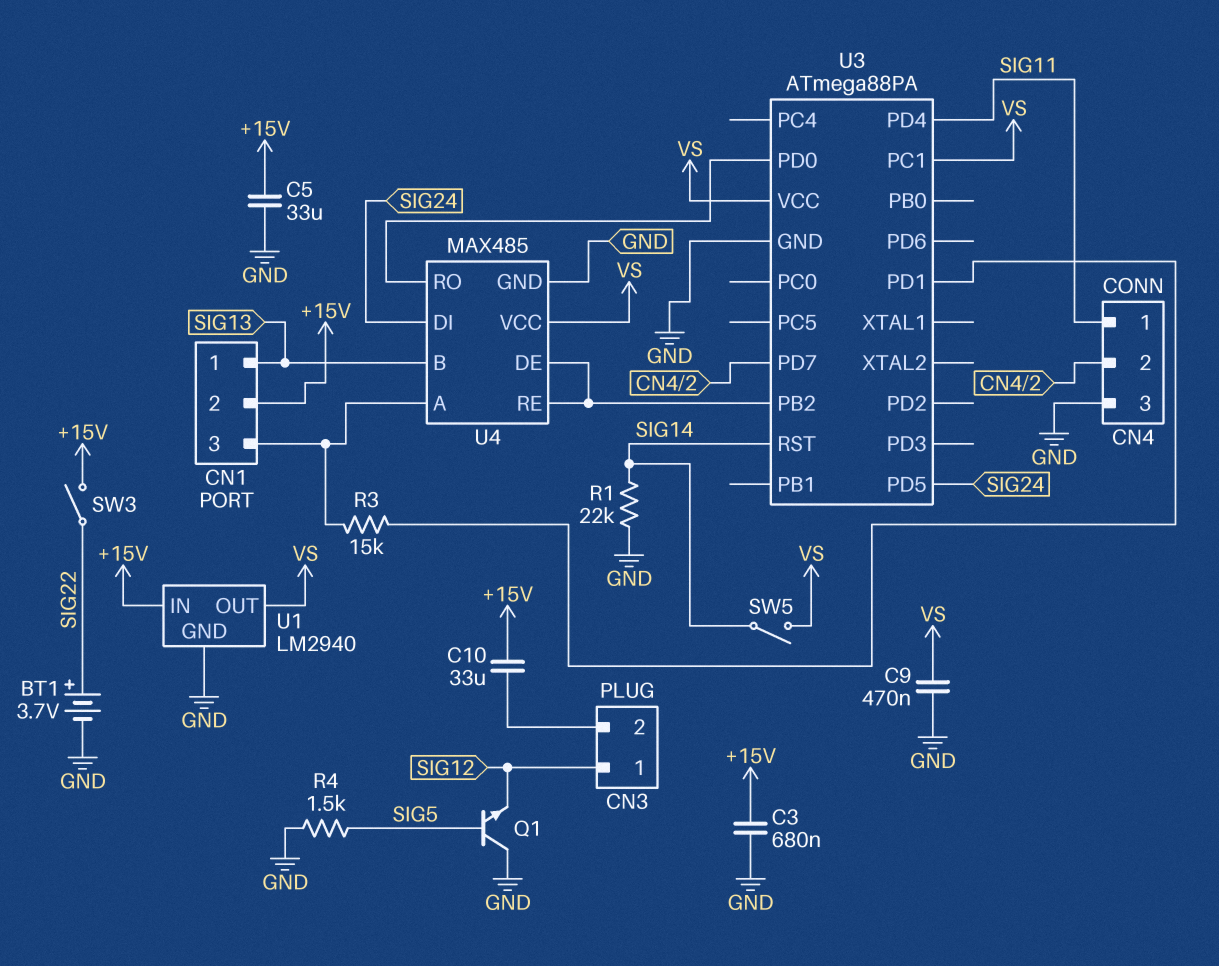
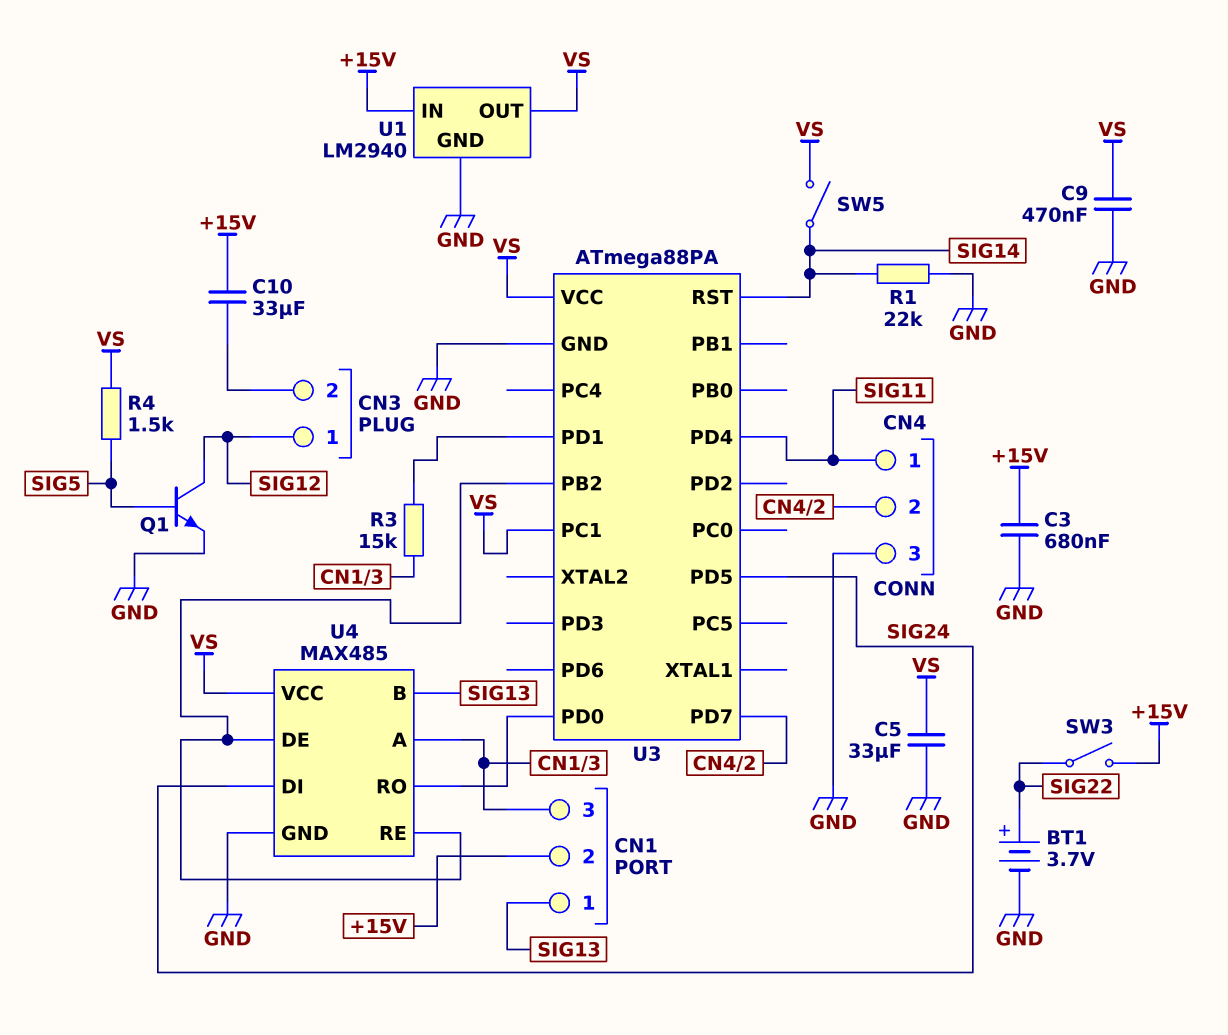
C5: 33uF (+15V, GND) -> 33uF (GND, VS)
Q1: NPN (B SIG5, C GND, E SIG12) -> NPN (B SIG5, C SIG12, E GND)
R4: 1.5k (GND, SIG5) -> 1.5k (SIG5, VS)

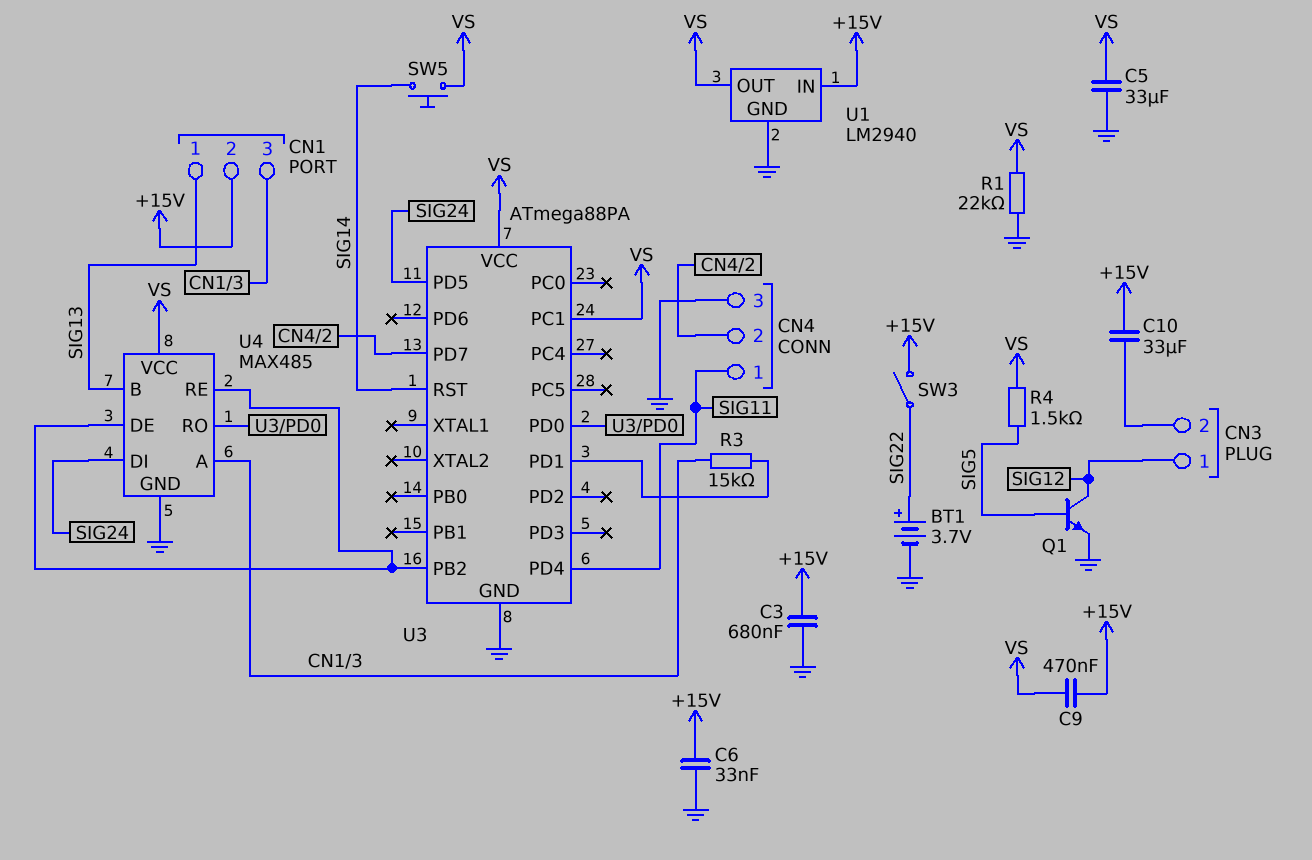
C6: none -> 33nF (+15V, GND)
C9: 470nF (GND, VS) -> 470nF (+15V, VS)
R1: 22k (GND, SIG14) -> 22k (GND, VS)
SW5: switch (SIG14, VS) -> button (SIG14, VS)

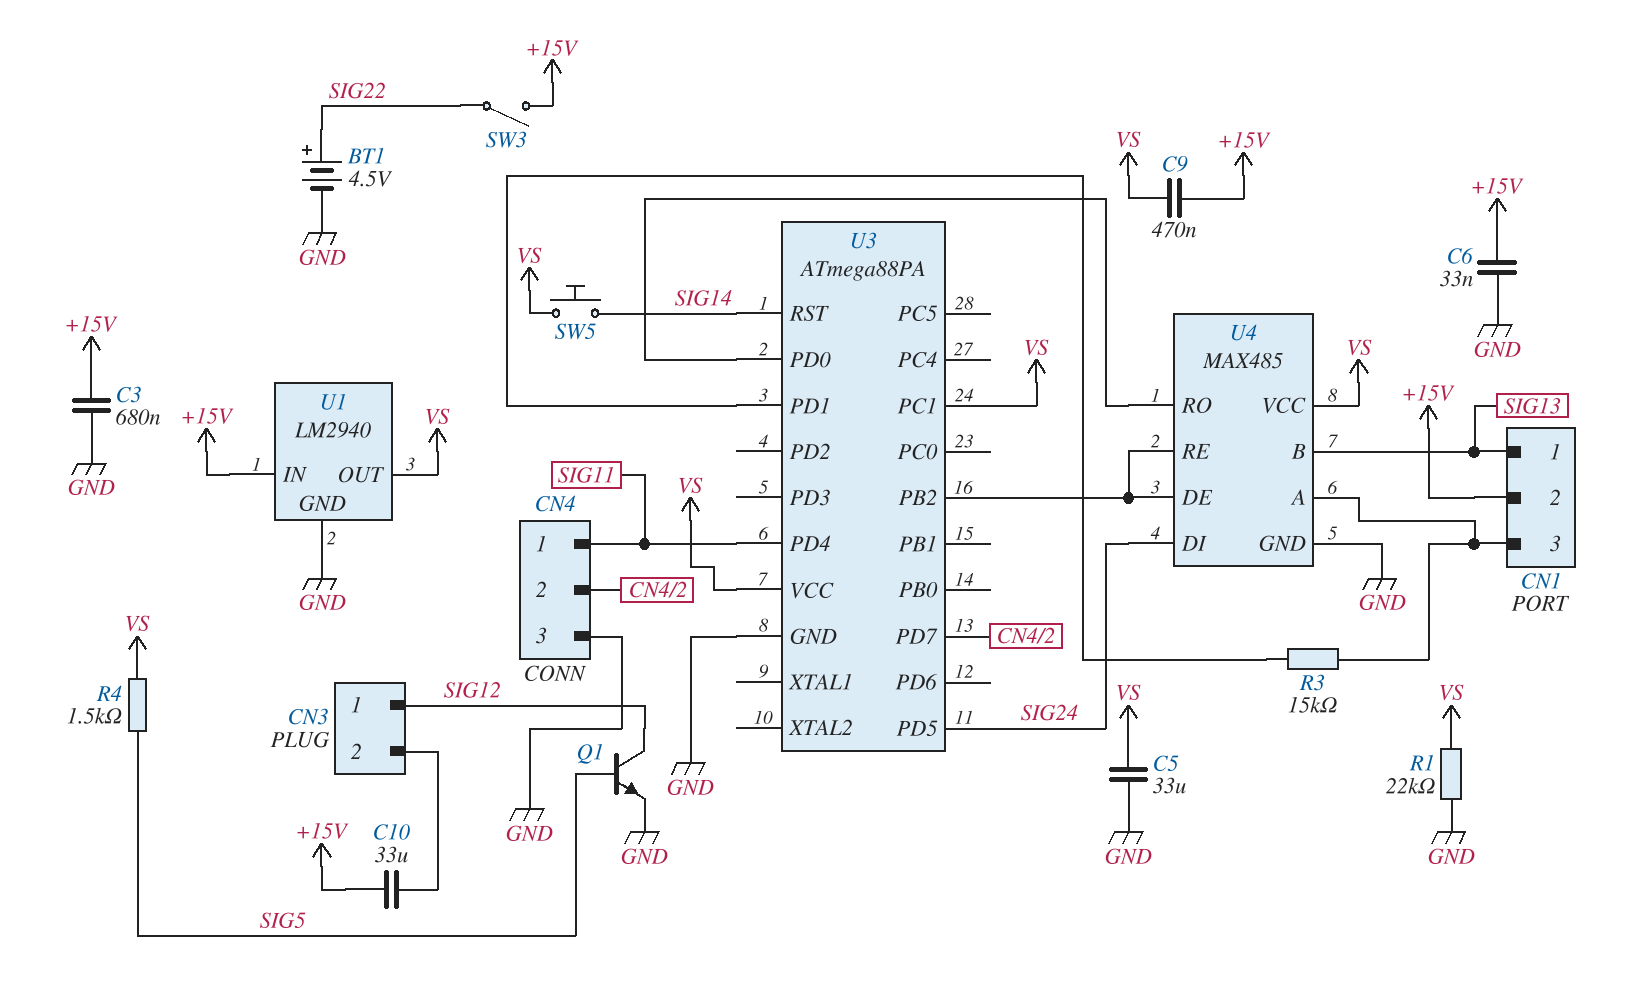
BT1: 3.7V (plus SIG22, minus GND) -> 4.5V (plus SIG22, minus GND)

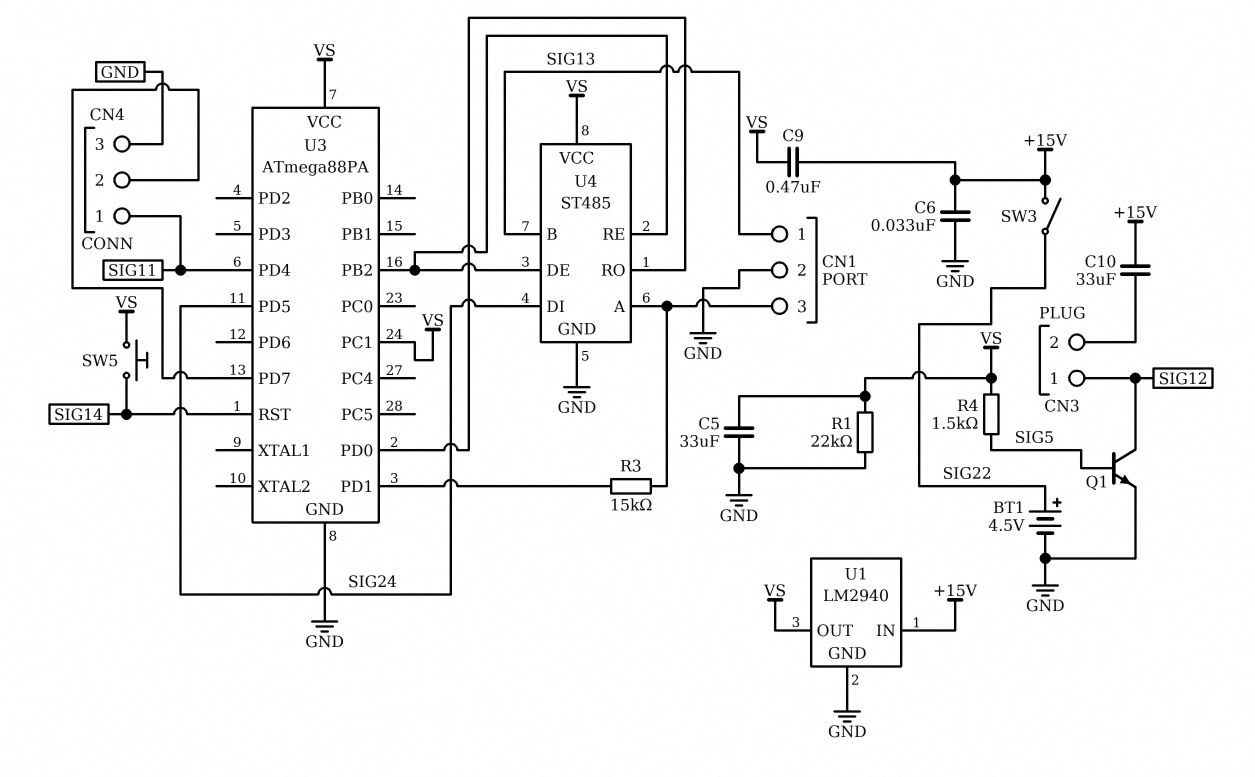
C3: 680nF (+15V, GND) -> none
CN1 pin 2: +15V -> GND
U4: MAX485 -> ST485

